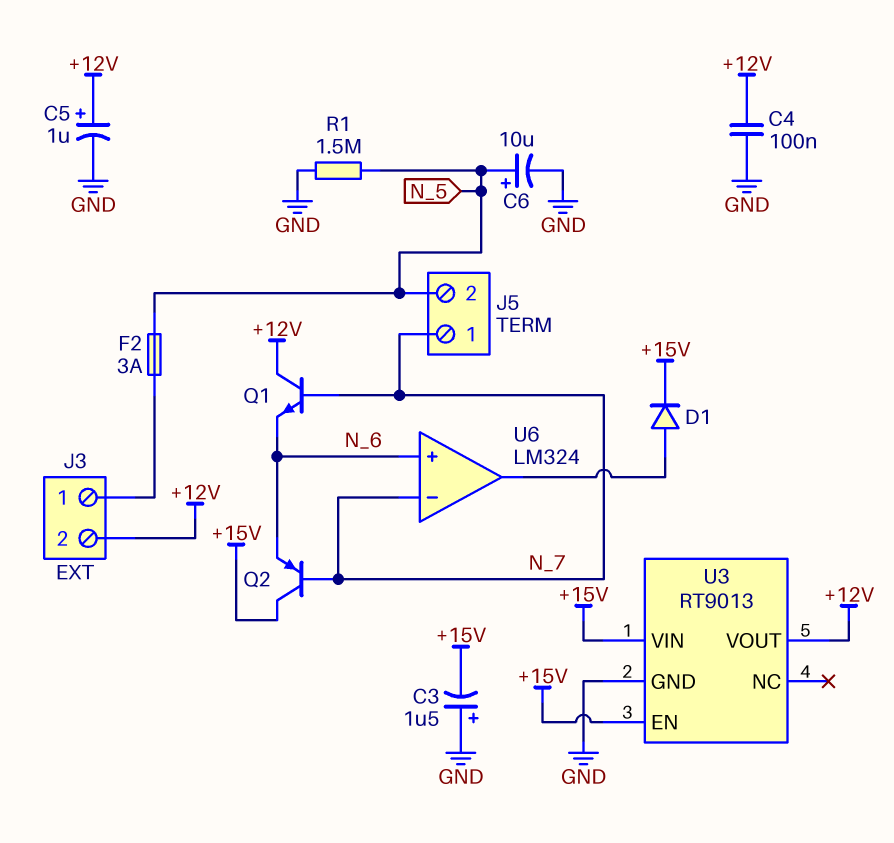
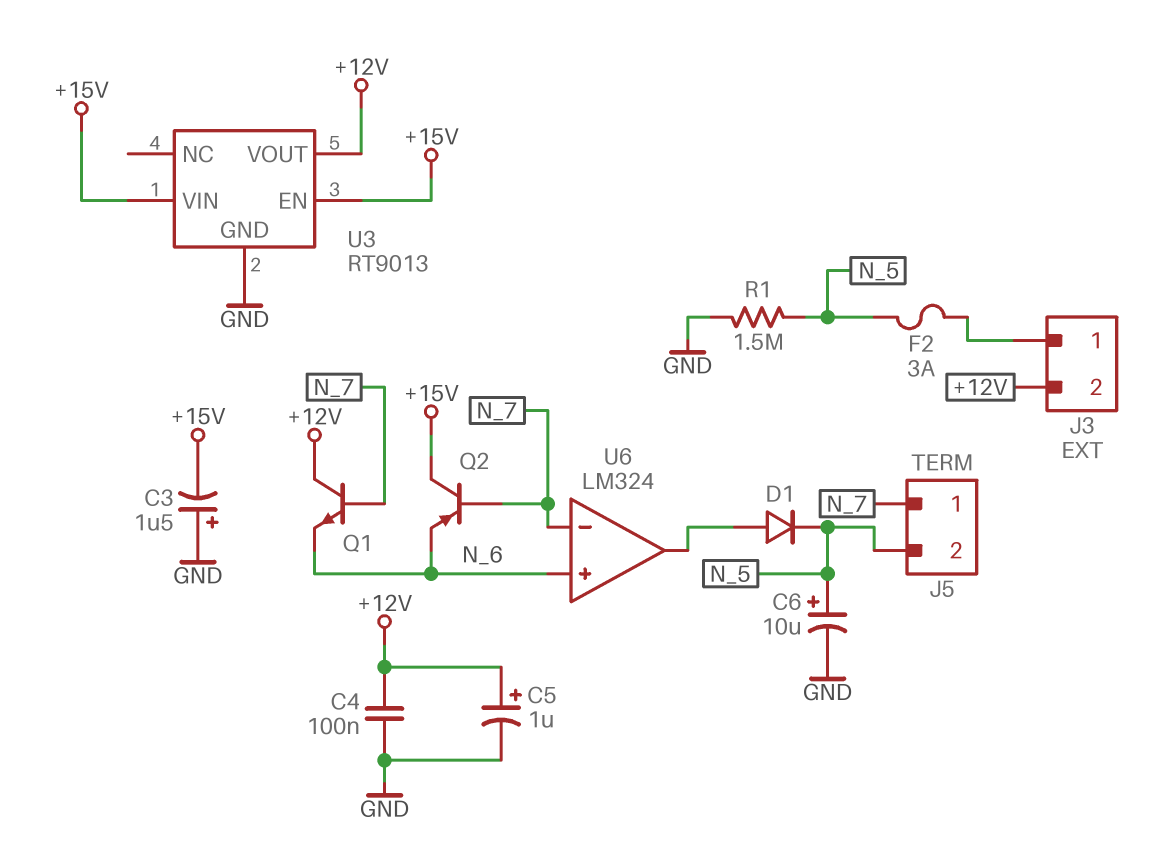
D1: diode (A U6/out, K +15V) -> diode (A U6/out, K N_5)

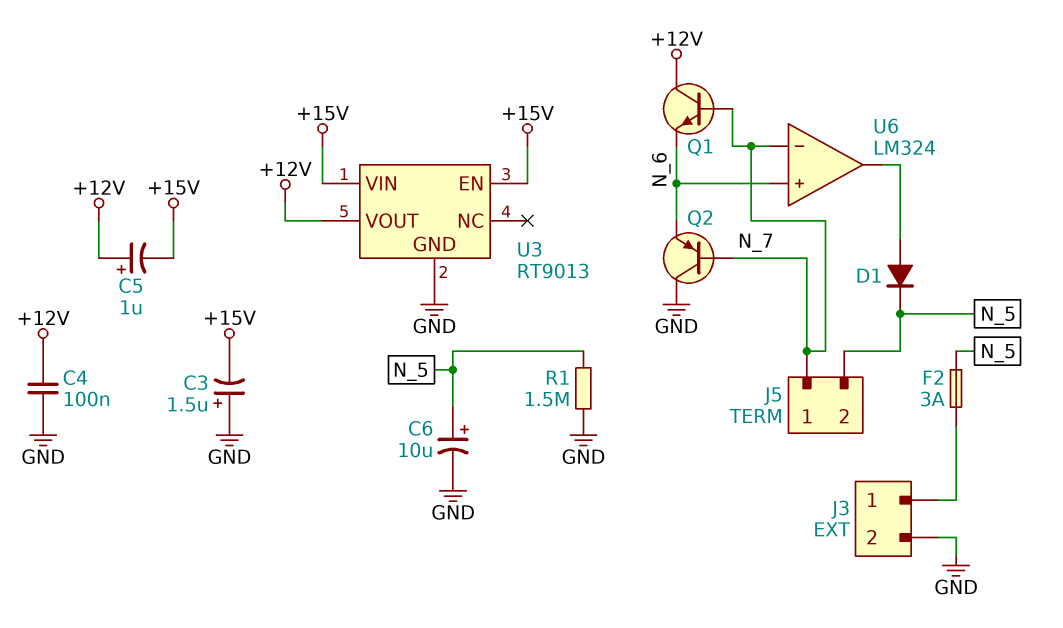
C5: 1uF (plus +12V, minus GND) -> 1uF (plus +12V, minus +15V)
J3 pin 2: +12V -> GND
Q2: PNP (B N_7, C +15V, E N_6) -> PNP (B N_7, C GND, E N_6)

